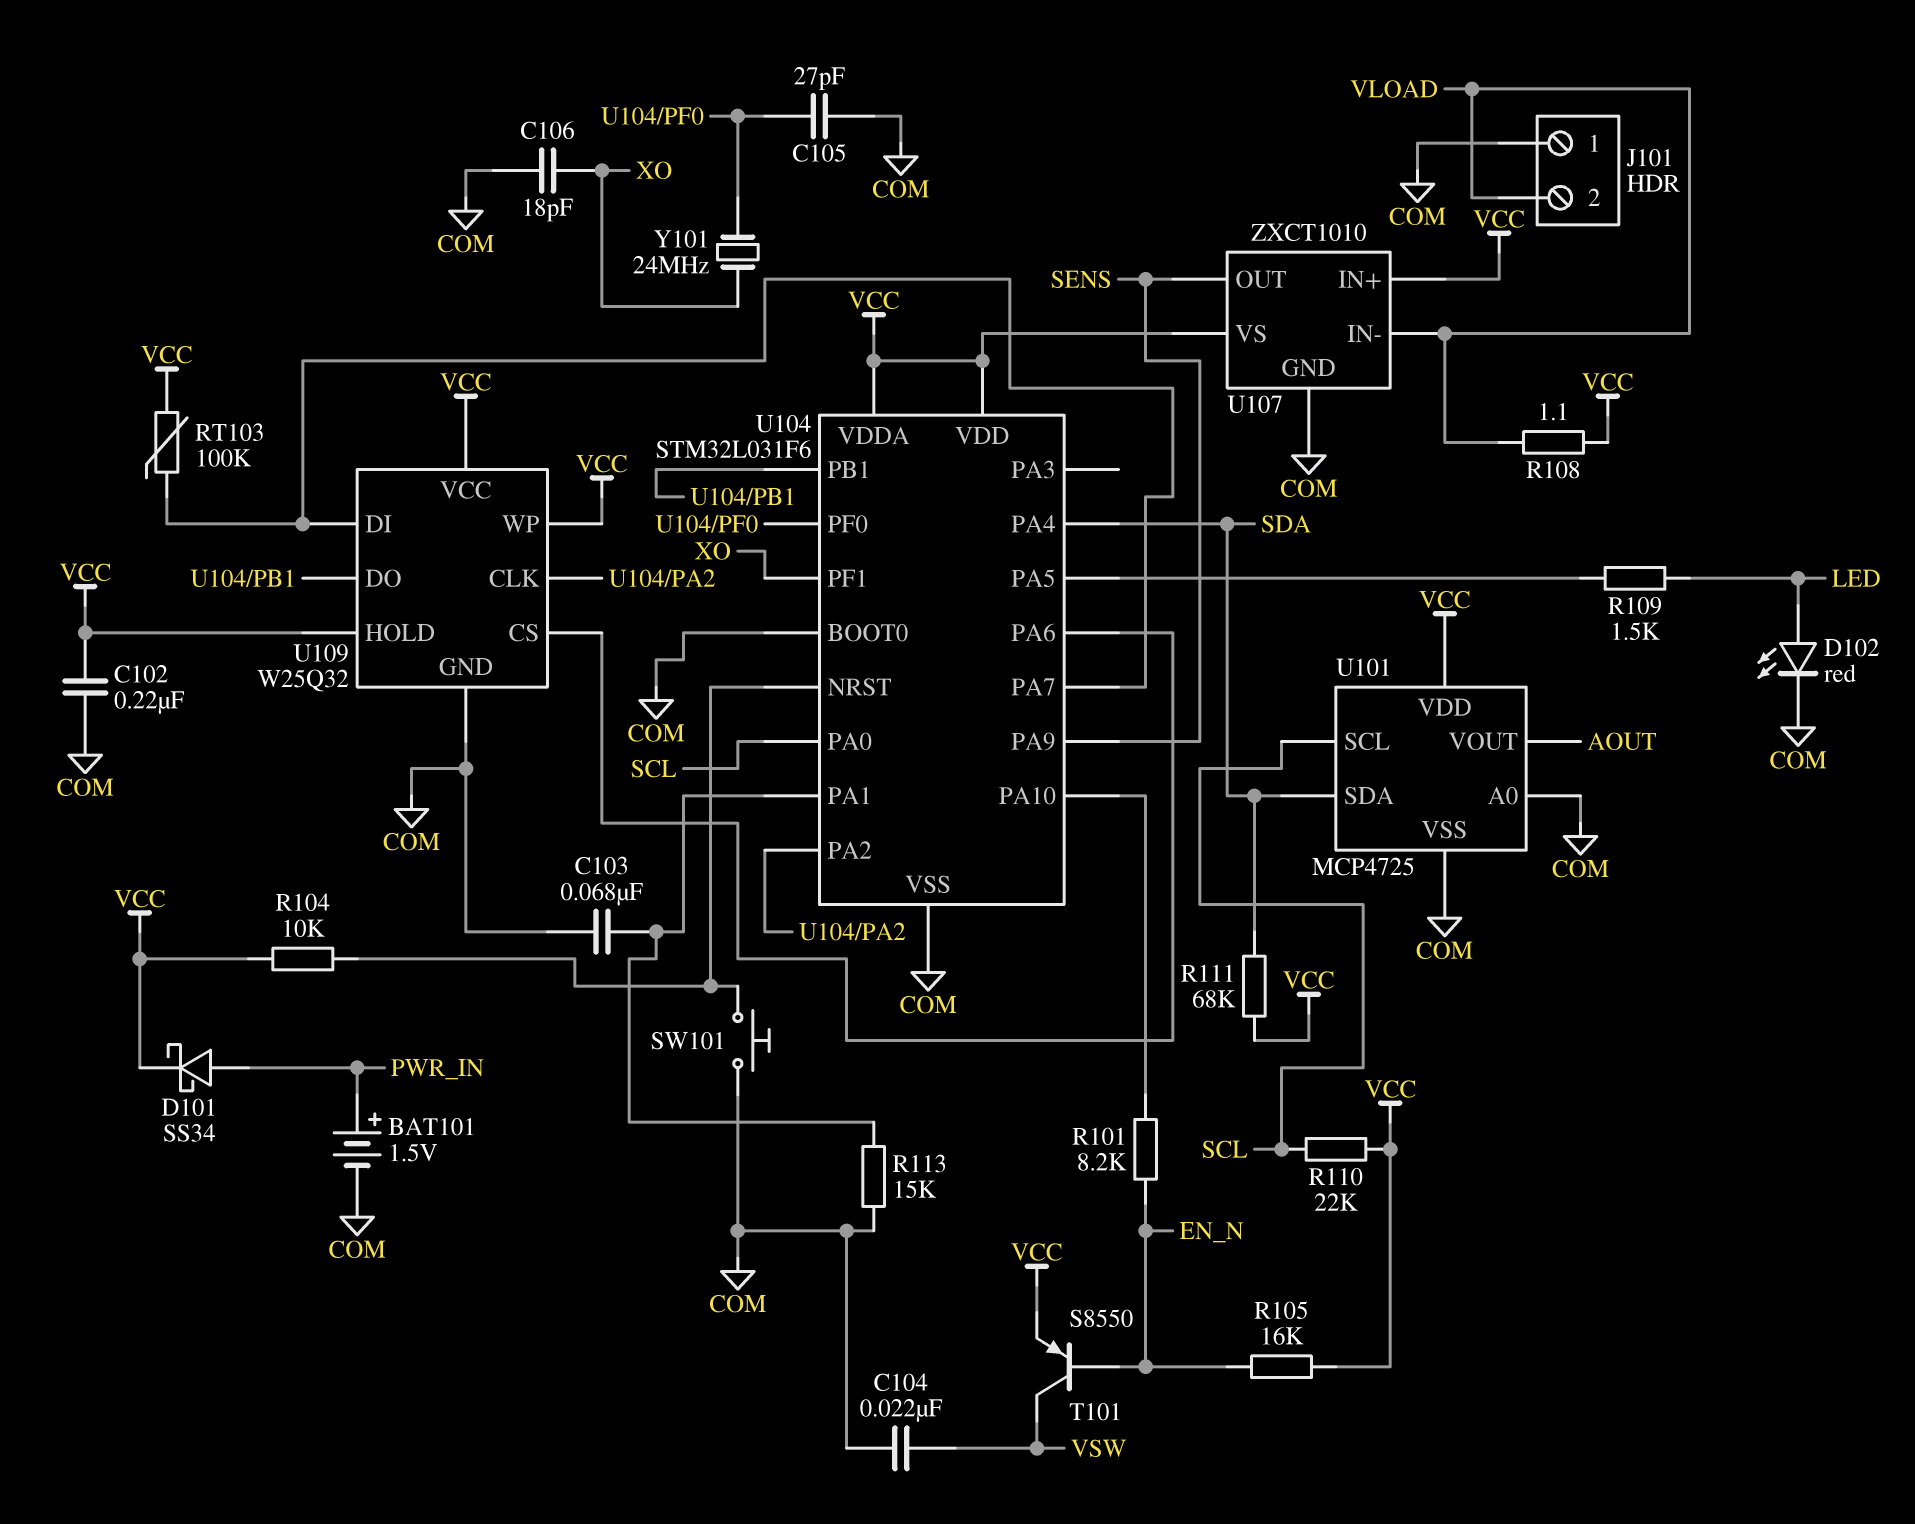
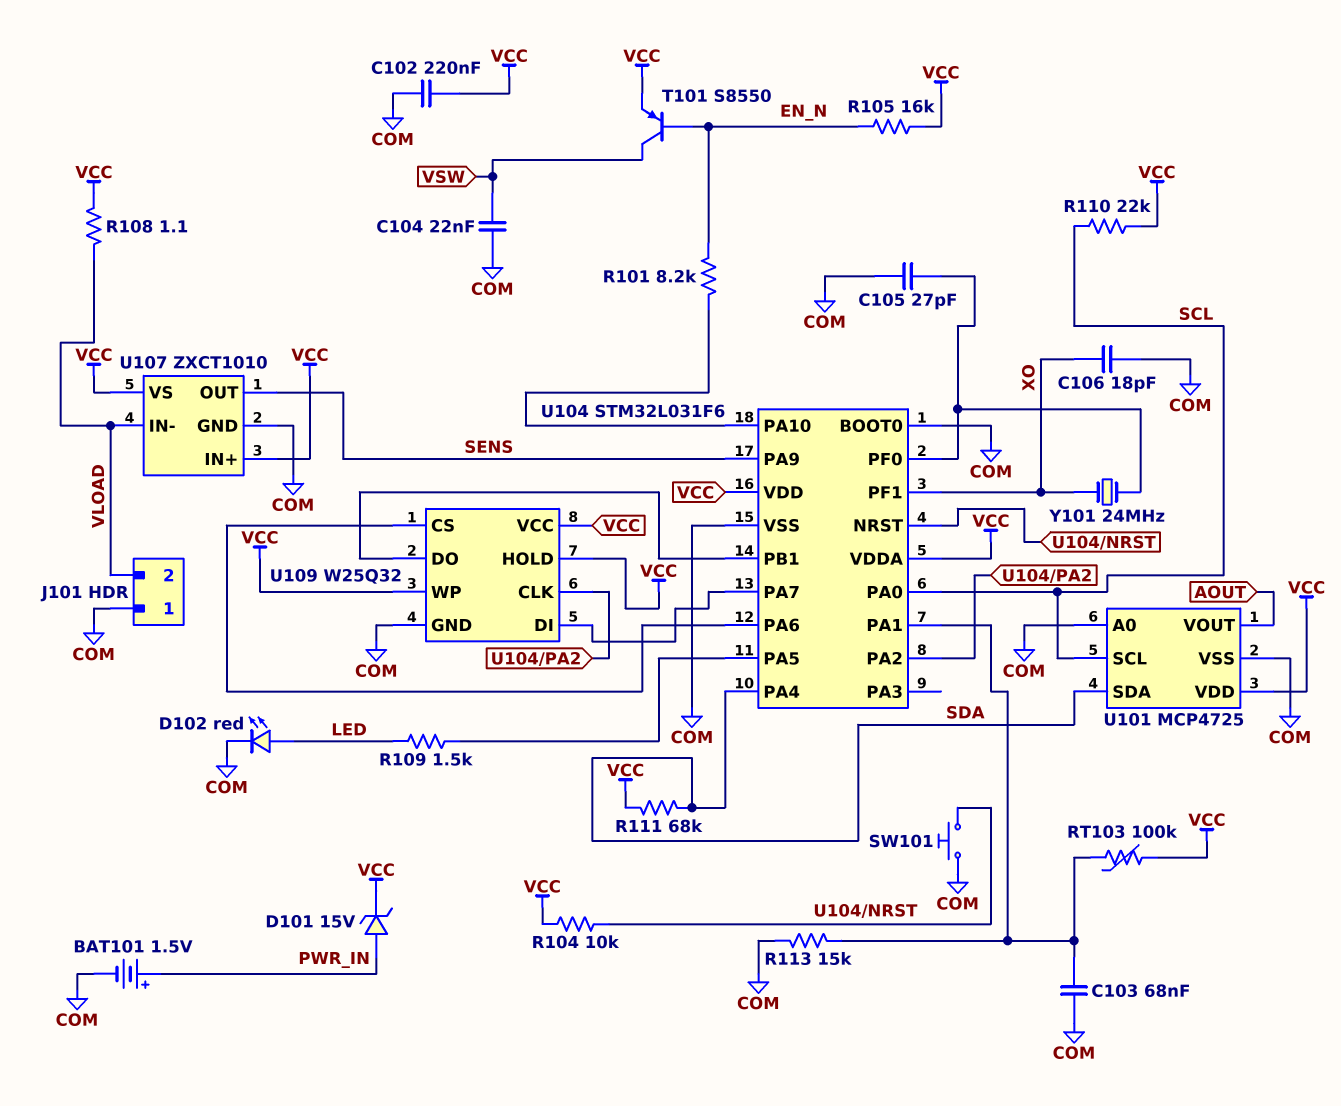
D101: schottky SS34 (A PWR_IN, K VCC) -> zener 15V (A PWR_IN, K VCC)
RT103: 100k (U104/PA7, VCC) -> 100k (U104/PA1, VCC)

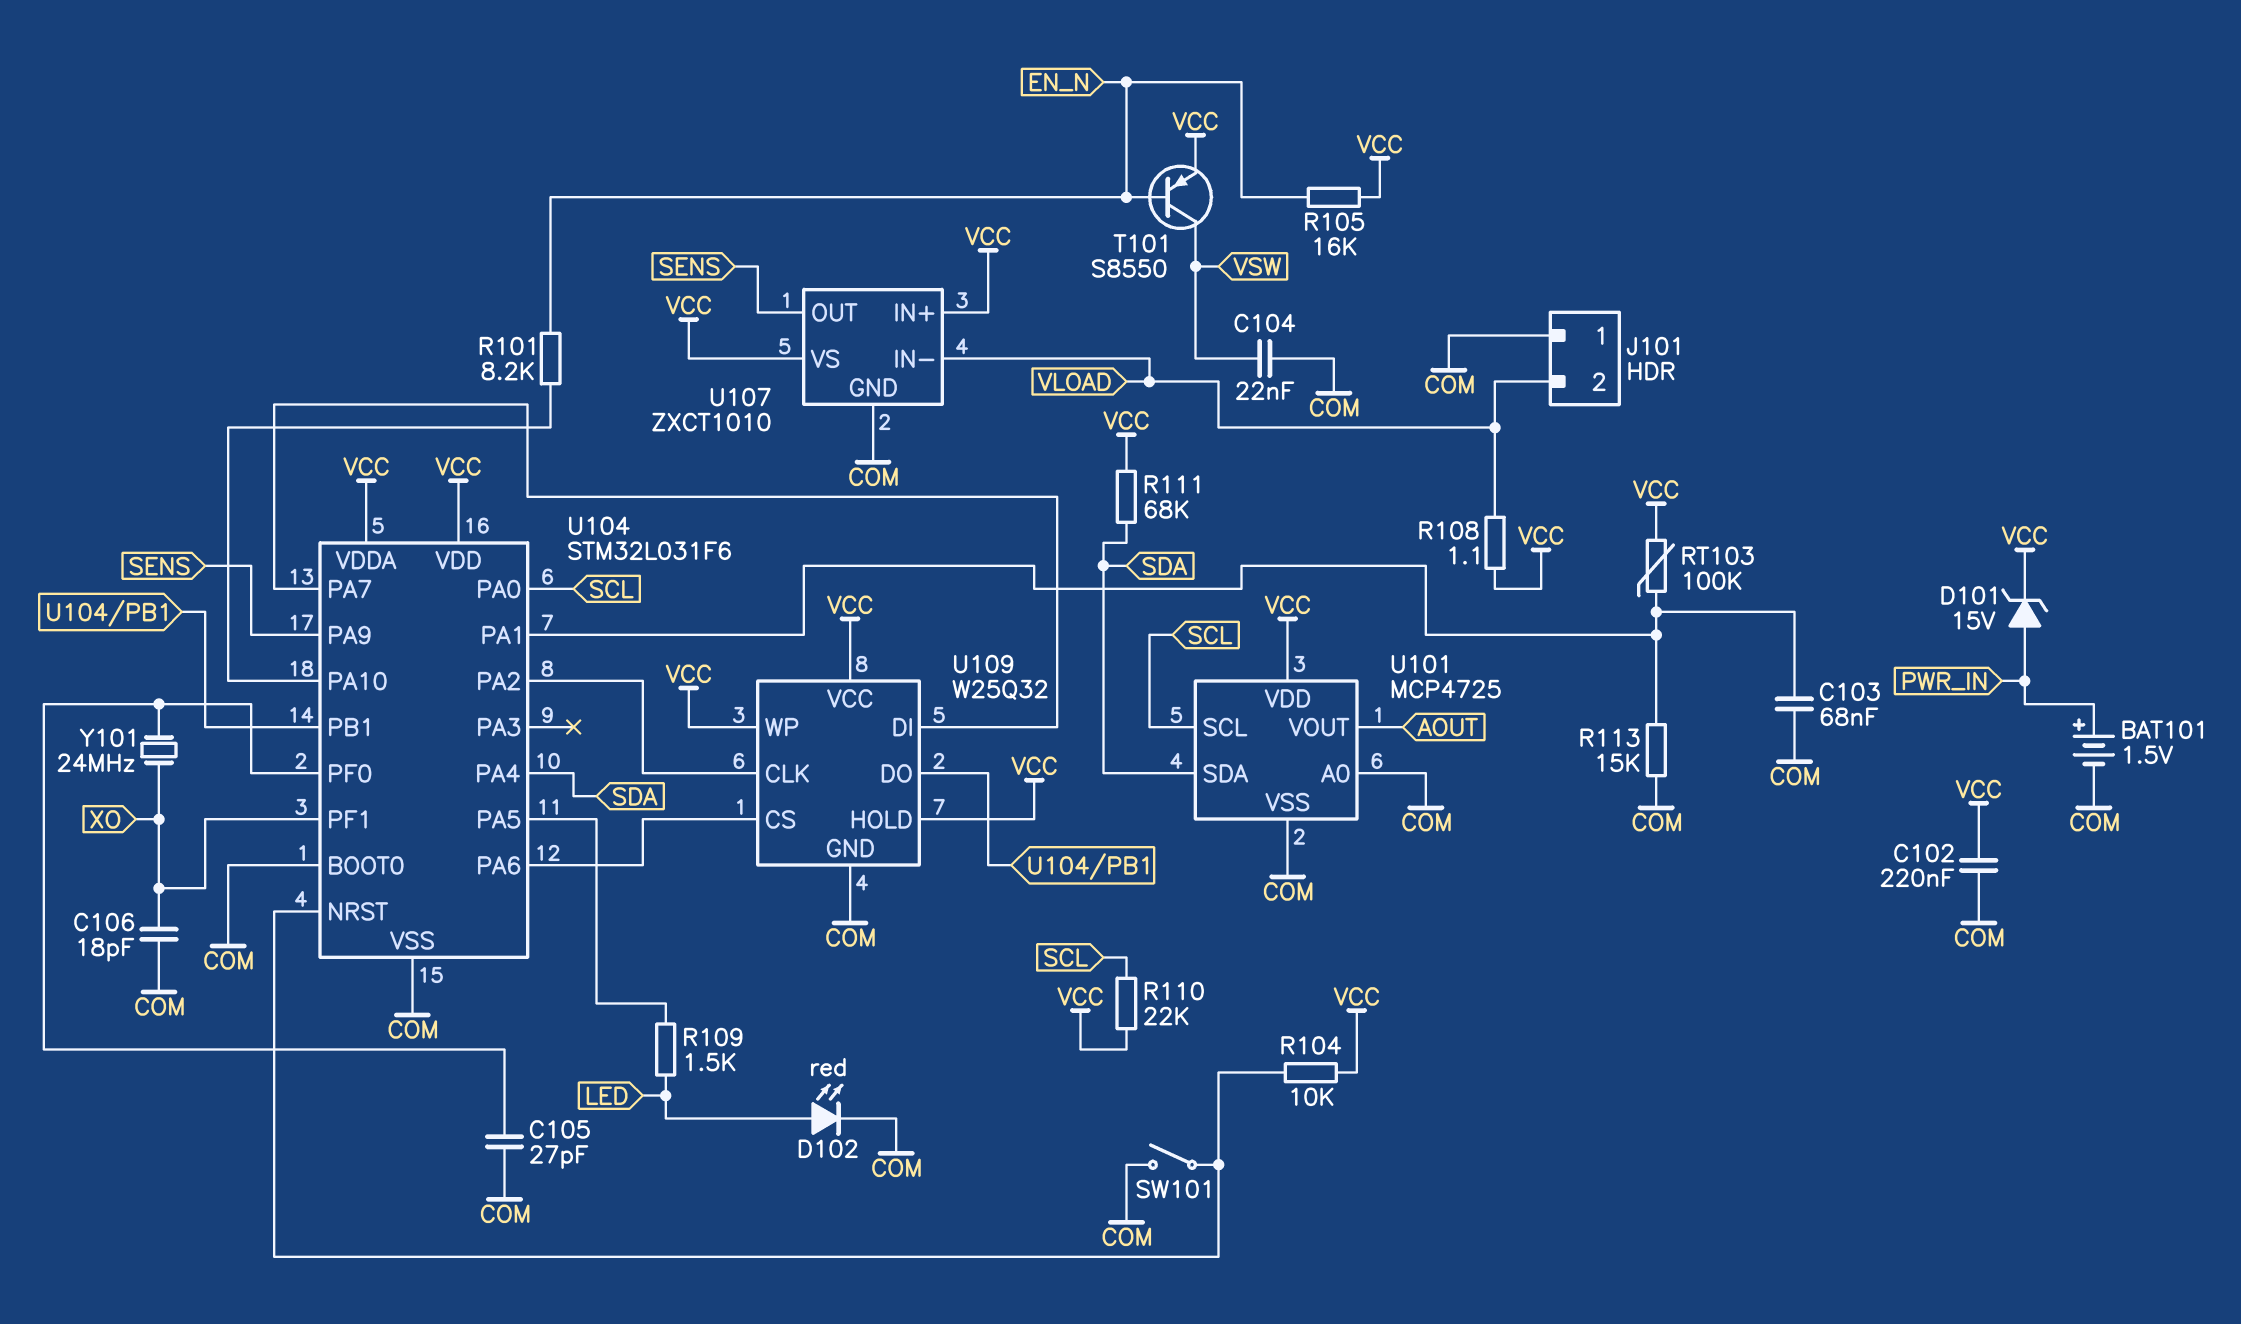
SW101: button (COM, U104/NRST) -> switch (COM, U104/NRST)

